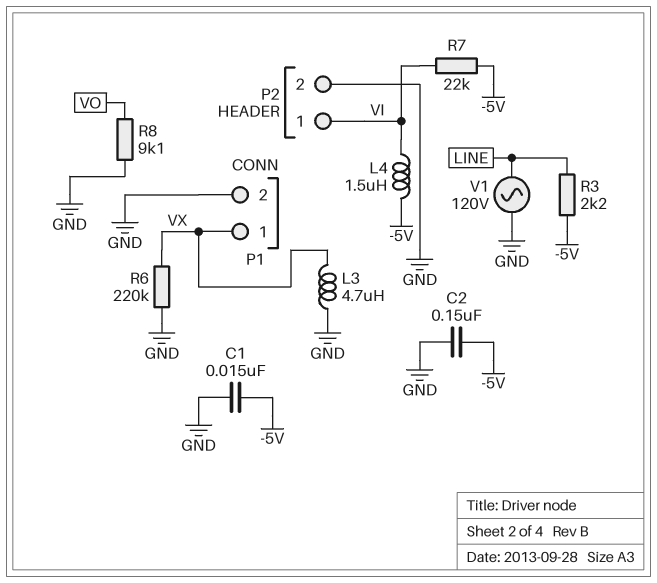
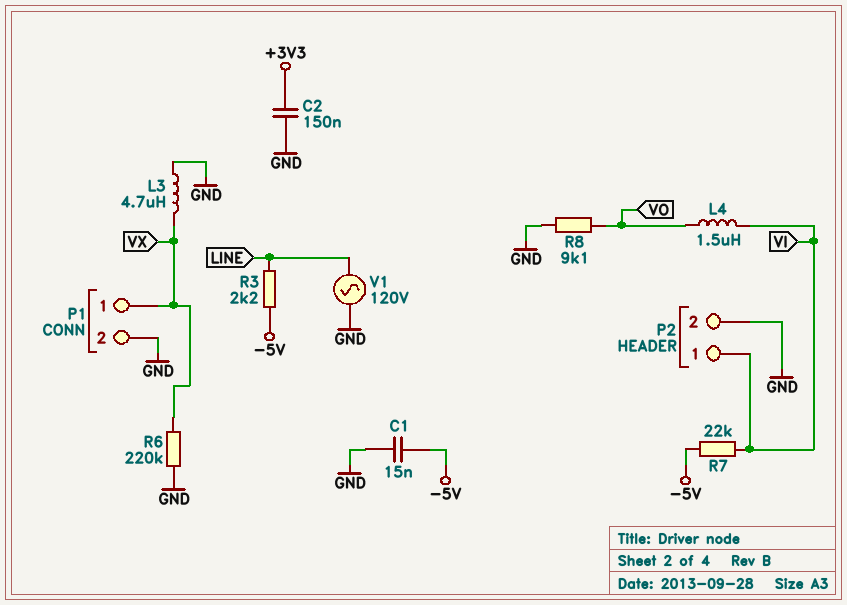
C2: 150nF (-5V, GND) -> 150nF (+3V3, GND)
L4: 1.5uH (-5V, VI) -> 1.5uH (VI, VO)

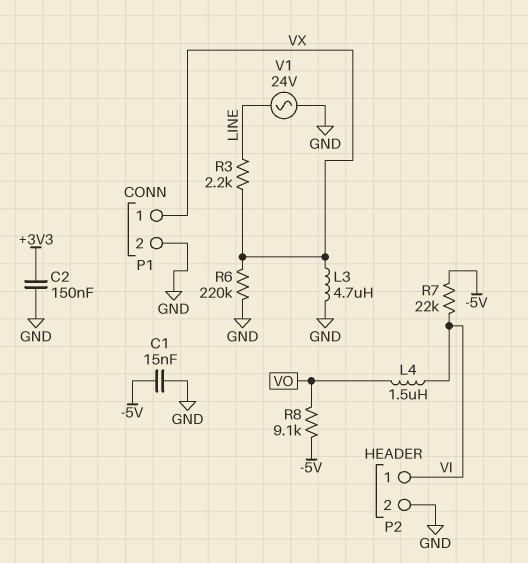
R3: 2.2k (-5V, LINE) -> 2.2k (LINE, VX)
R8: 9.1k (GND, VO) -> 9.1k (-5V, VO)
V1: AC 120V (GND, LINE) -> AC 24V (GND, LINE)

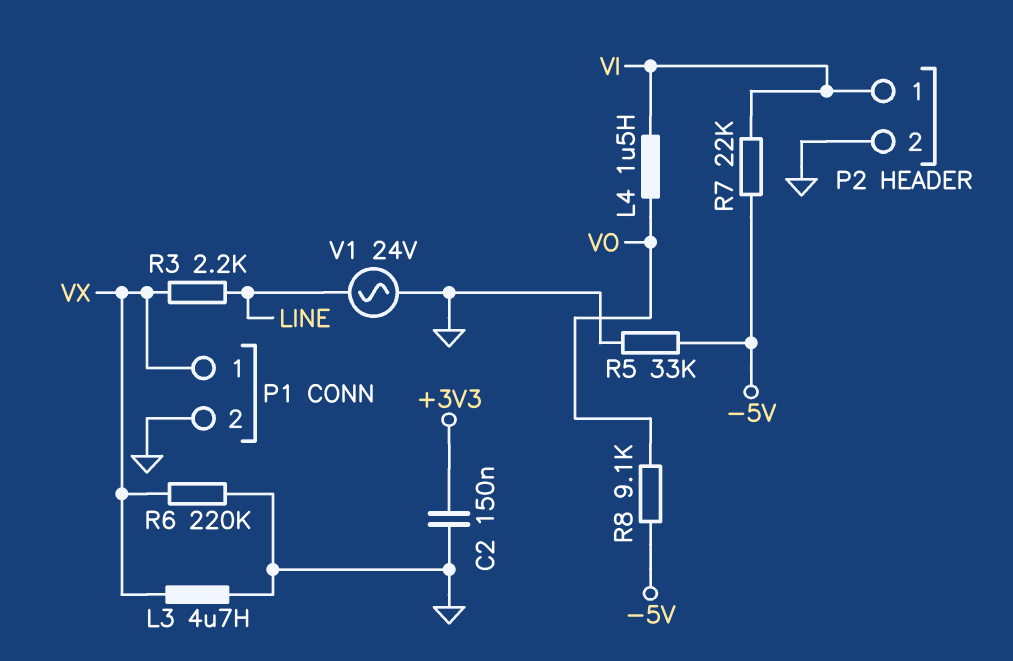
C1: 15nF (-5V, GND) -> none
R5: none -> 33k (-5V, GND)

